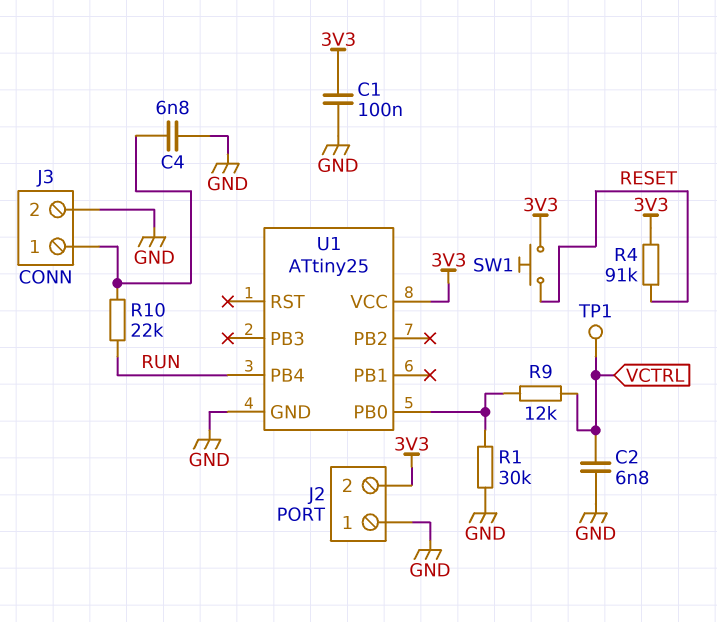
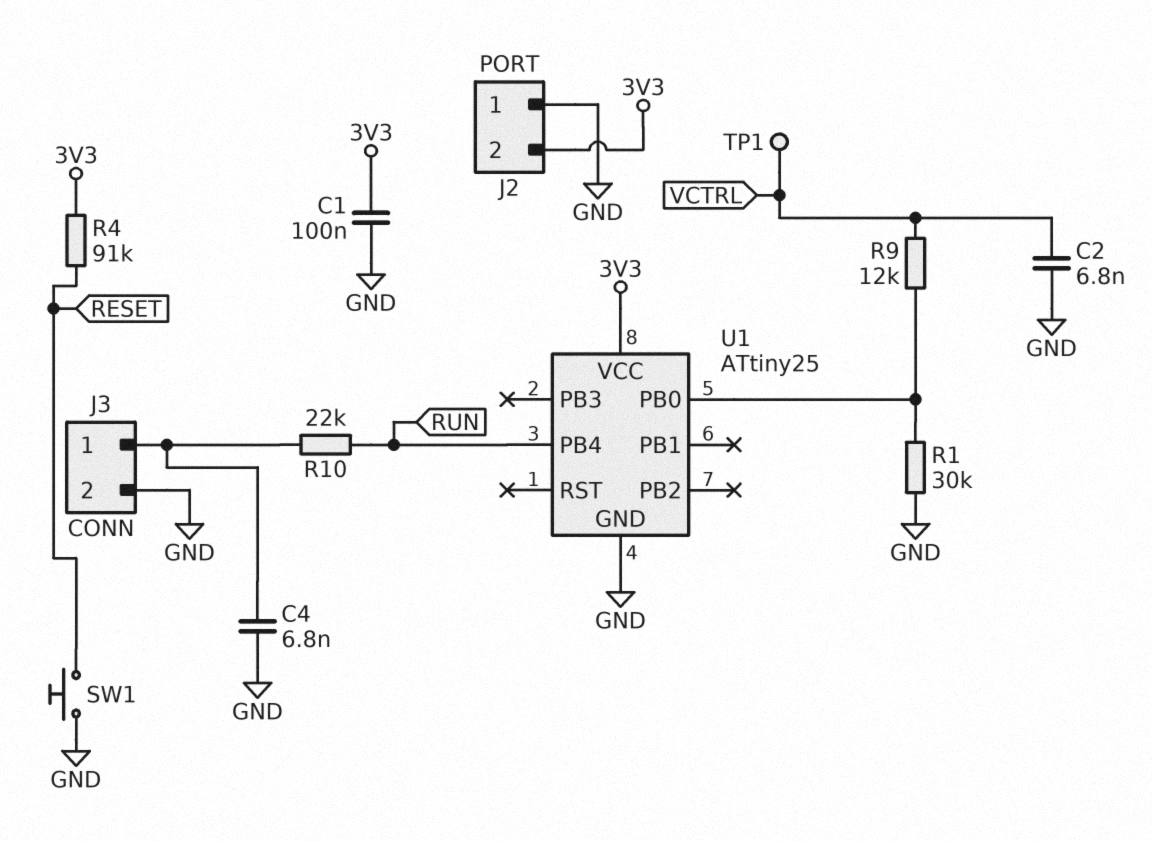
SW1: button (3V3, RESET) -> button (GND, RESET)

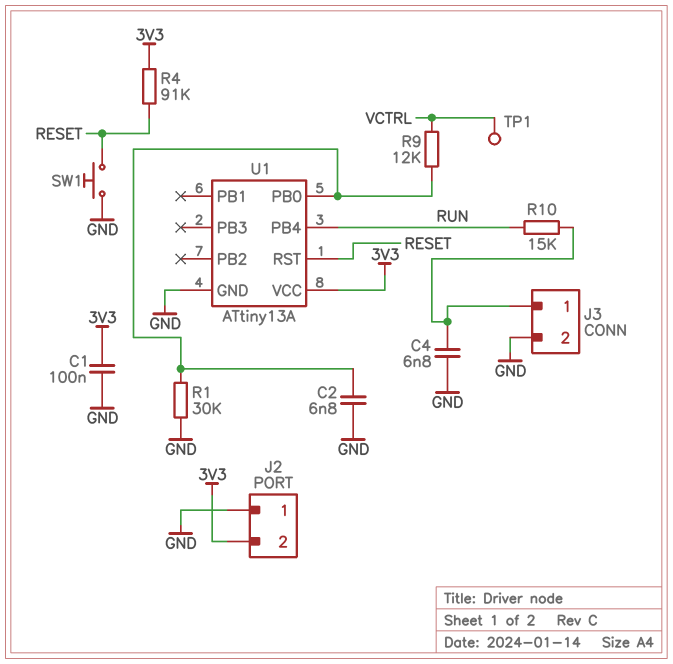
C2: 6.8nF (GND, VCTRL) -> 6.8nF (GND, U1/PB0)
R10: 22k (J3/1, RUN) -> 15k (J3/1, RUN)
U1: ATtiny25 -> ATtiny13A
U1 pin RST: none -> RESET

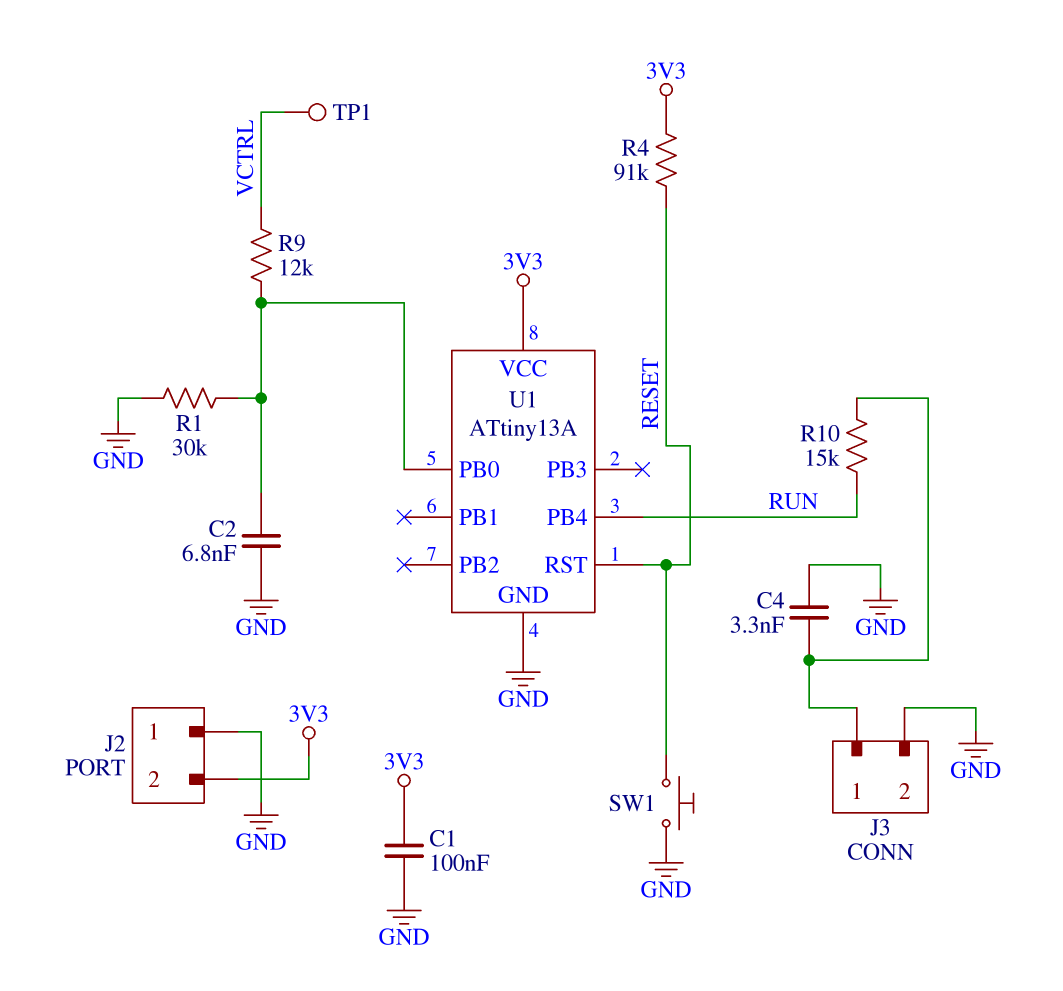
C4: 6.8nF (GND, J3/1) -> 3.3nF (GND, J3/1)

